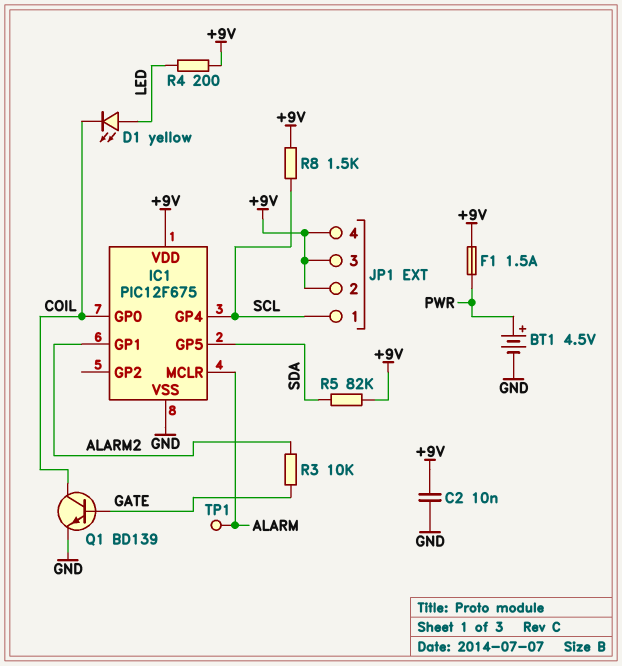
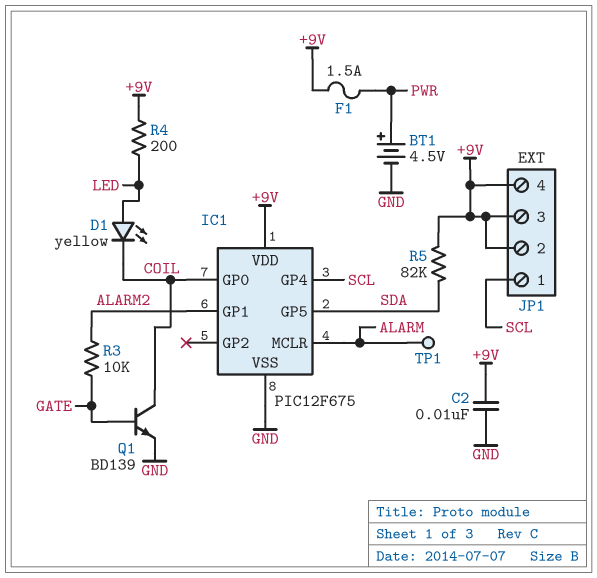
R8: 1.5k (+9V, SCL) -> none

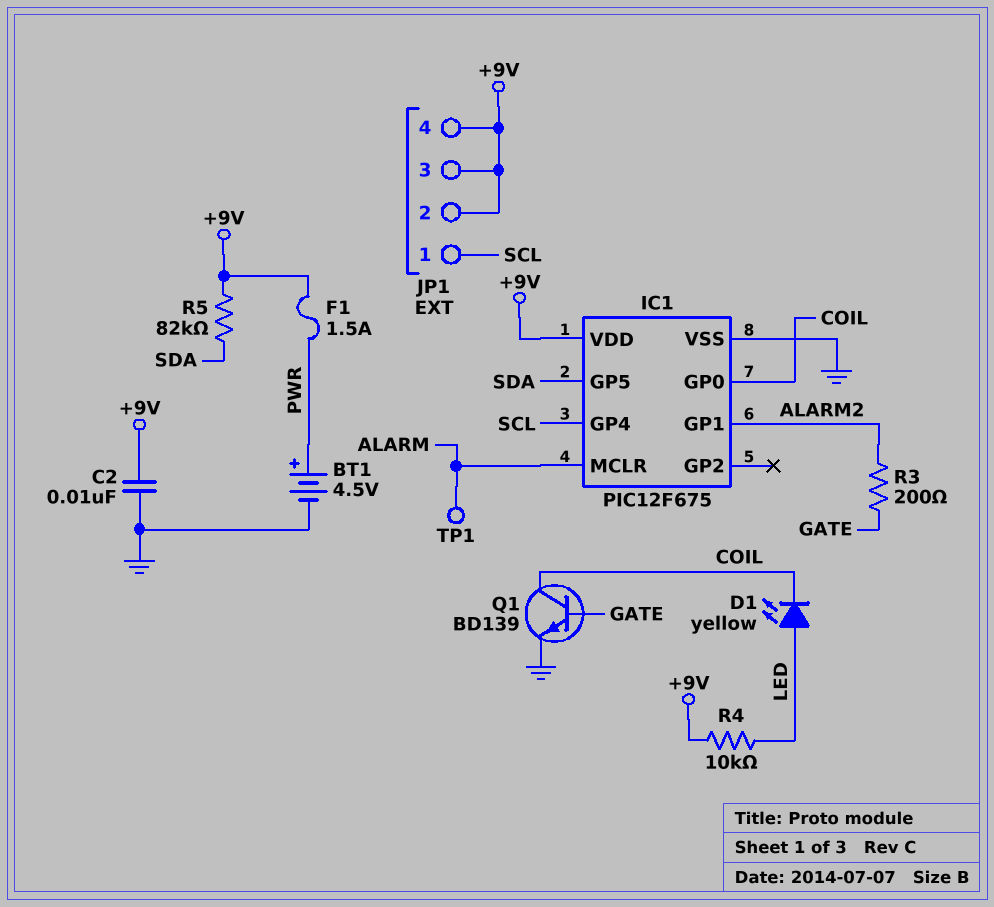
R3: 10k (ALARM2, GATE) -> 200 (ALARM2, GATE)
R4: 200 (+9V, LED) -> 10k (+9V, LED)

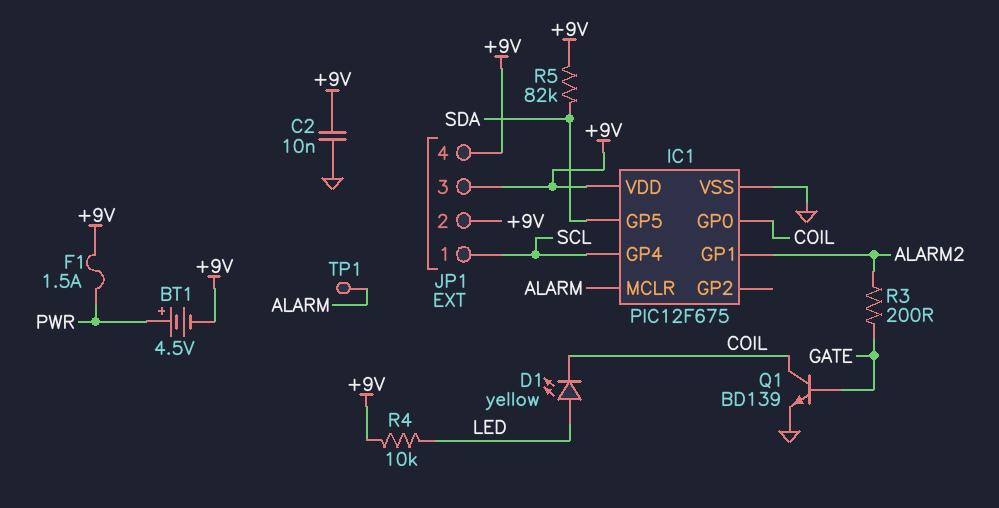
BT1: 4.5V (plus PWR, minus GND) -> 4.5V (plus PWR, minus +9V)

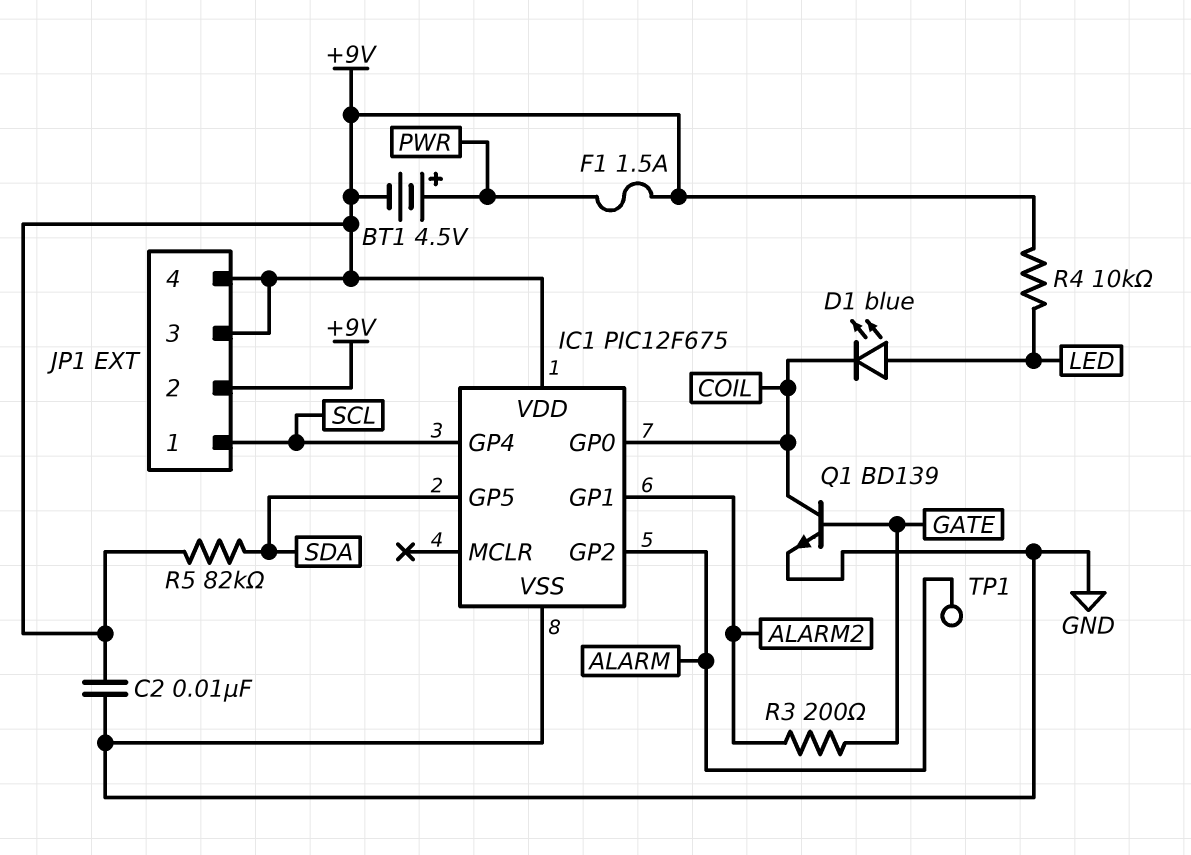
D1: LED yellow (A LED, K COIL) -> LED blue (A LED, K COIL)
IC1 pin GP2: none -> ALARM
IC1 pin MCLR: ALARM -> none

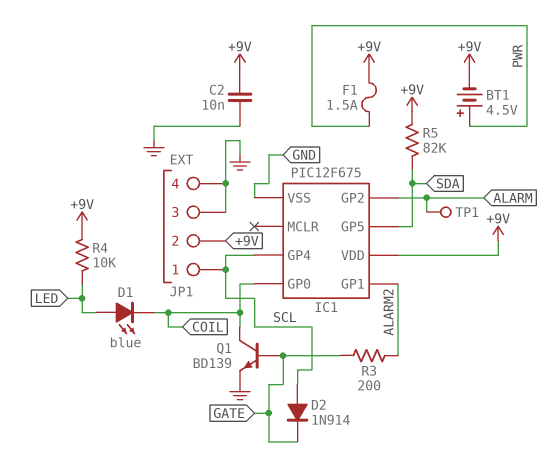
D2: none -> diode 1N914 (A SCL, K GATE)
JP1 pin 3: +9V -> GND
JP1 pin 4: +9V -> GND

